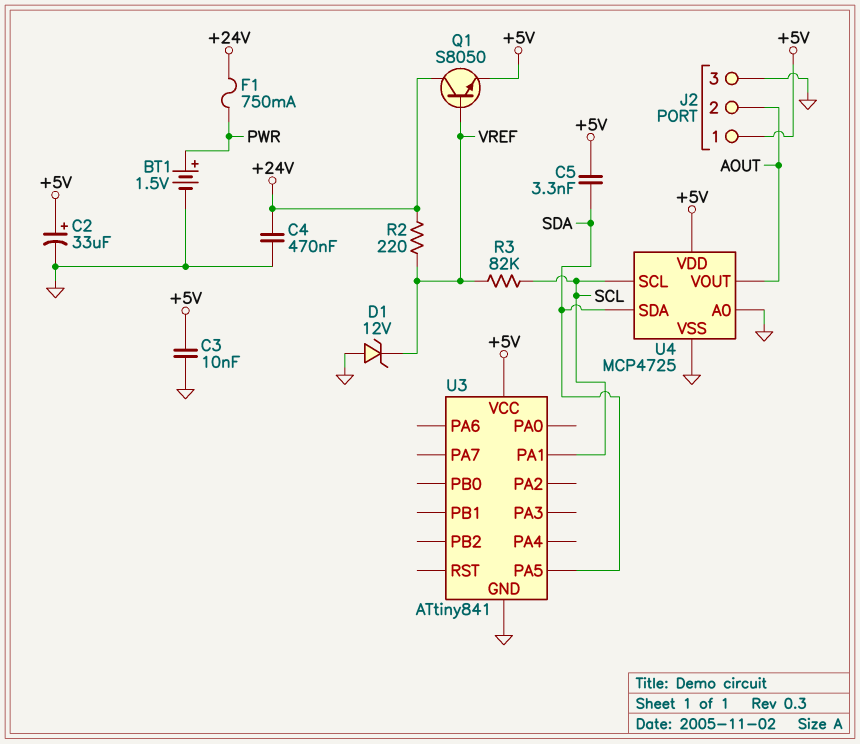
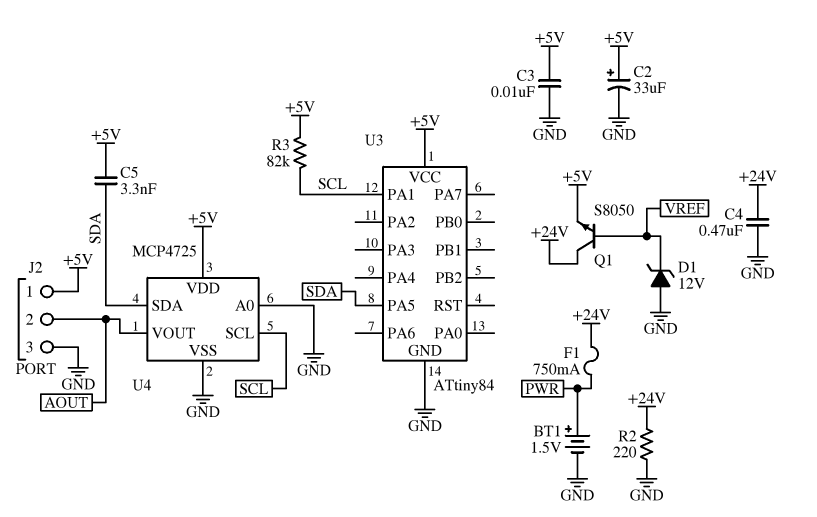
R2: 220 (+24V, VREF) -> 220 (+24V, GND)
R3: 82k (SCL, VREF) -> 82k (+5V, SCL)
U3: ATtiny841 -> ATtiny84

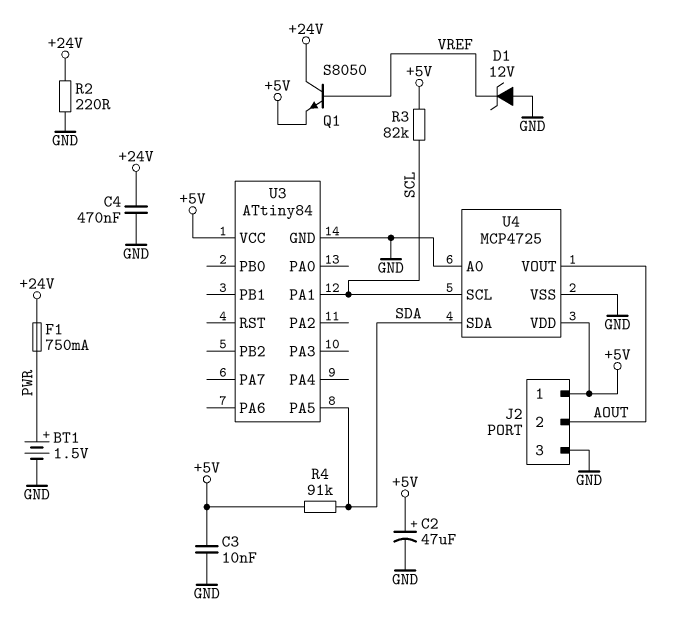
C2: 33uF (plus +5V, minus GND) -> 47uF (plus +5V, minus GND)
C5: 3.3nF (+5V, SDA) -> none
R4: none -> 91k (+5V, SDA)

